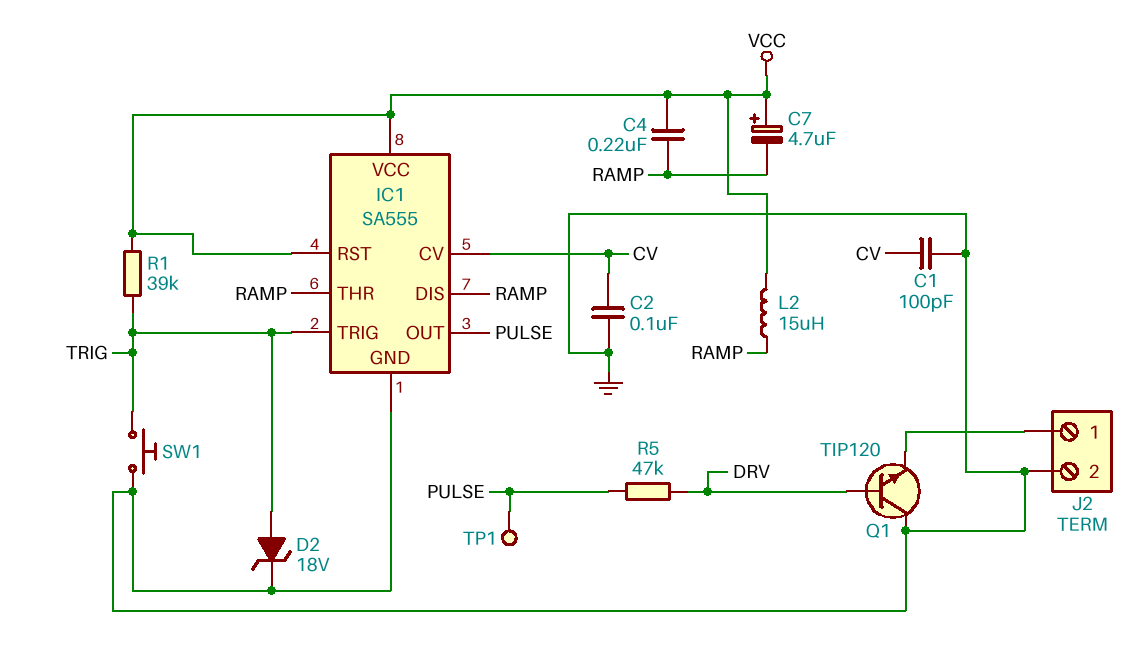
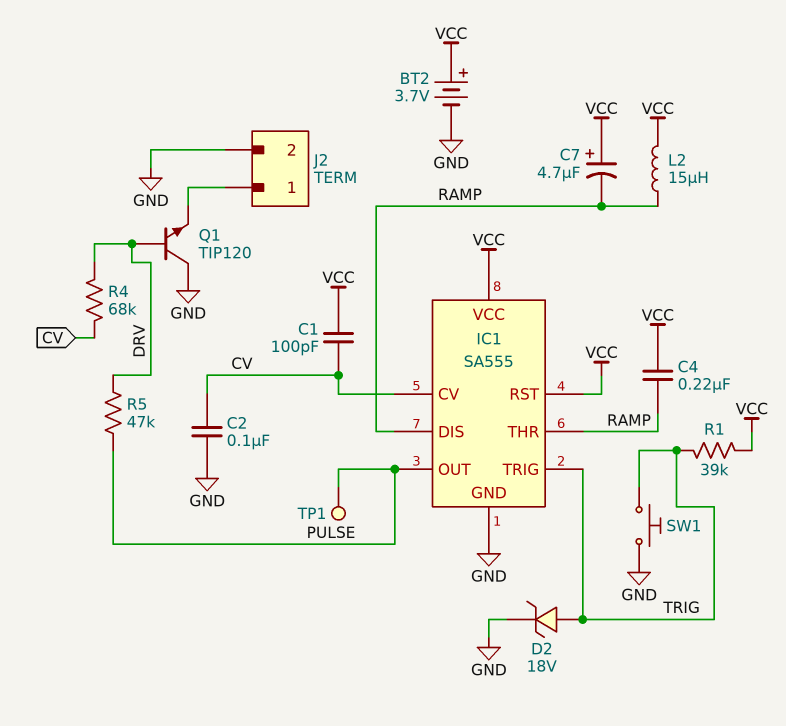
BT2: none -> 3.7V (plus VCC, minus GND)
C1: 100pF (CV, GND) -> 100pF (CV, VCC)
R4: none -> 68k (CV, DRV)

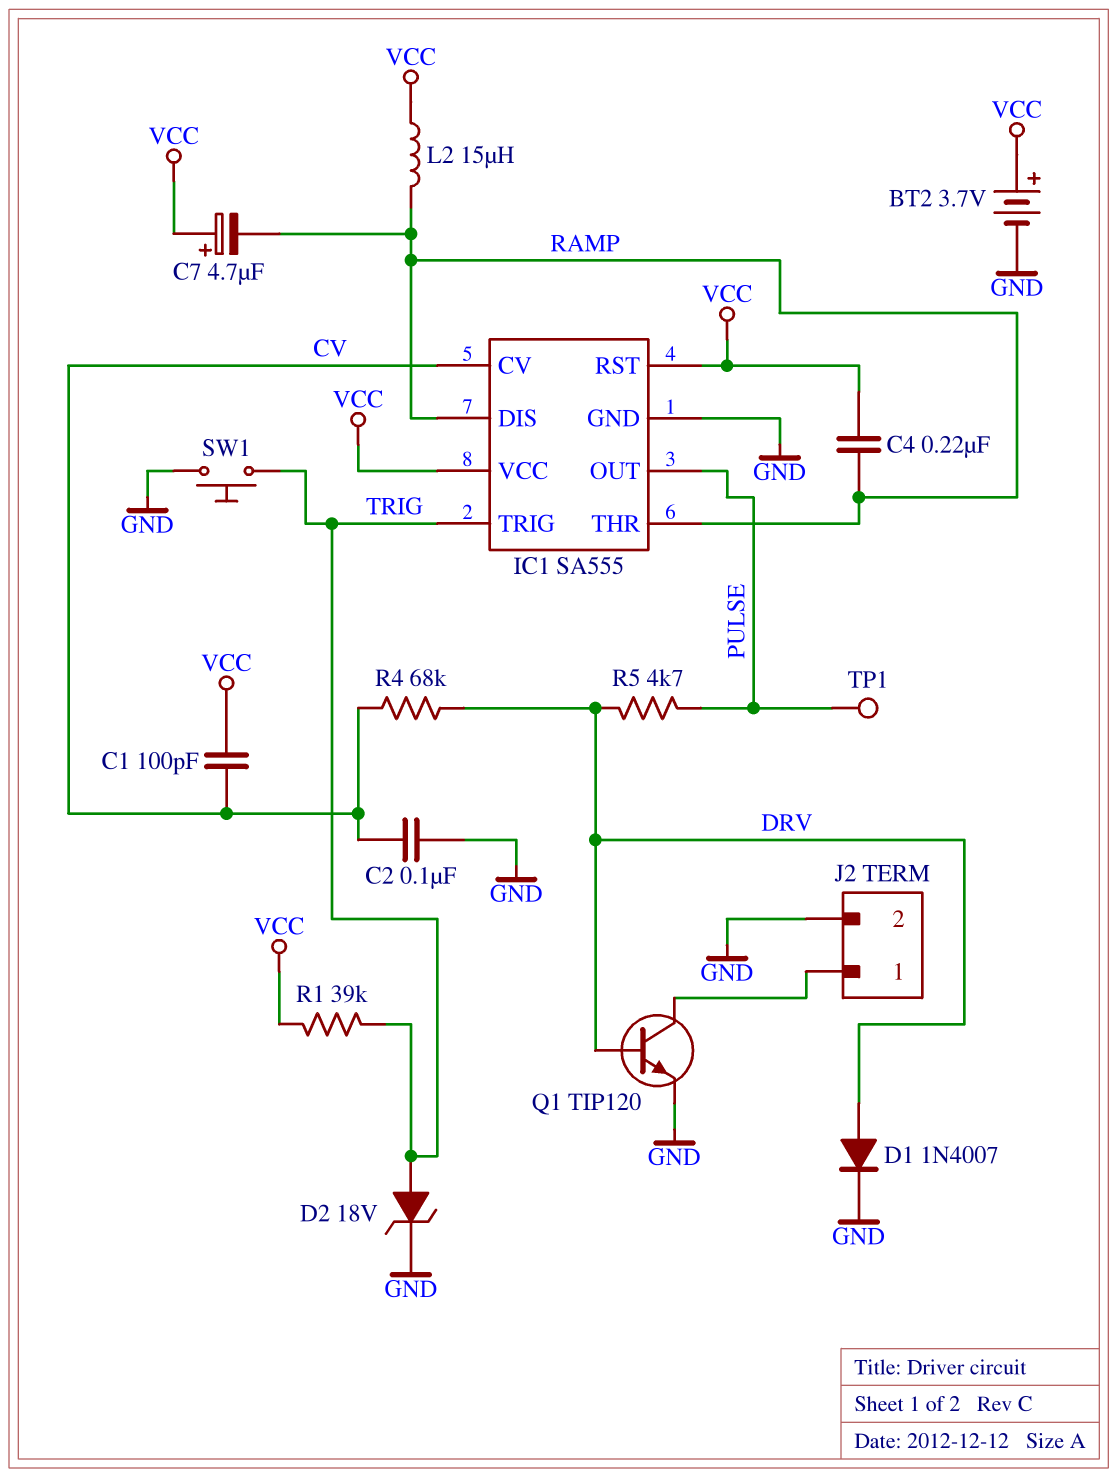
D1: none -> diode 1N4007 (A DRV, K GND)
Q1: NPN TIP120 (B DRV, C GND, E J2/1) -> NPN TIP120 (B DRV, C J2/1, E GND)
R5: 47k (DRV, PULSE) -> 4.7k (DRV, PULSE)

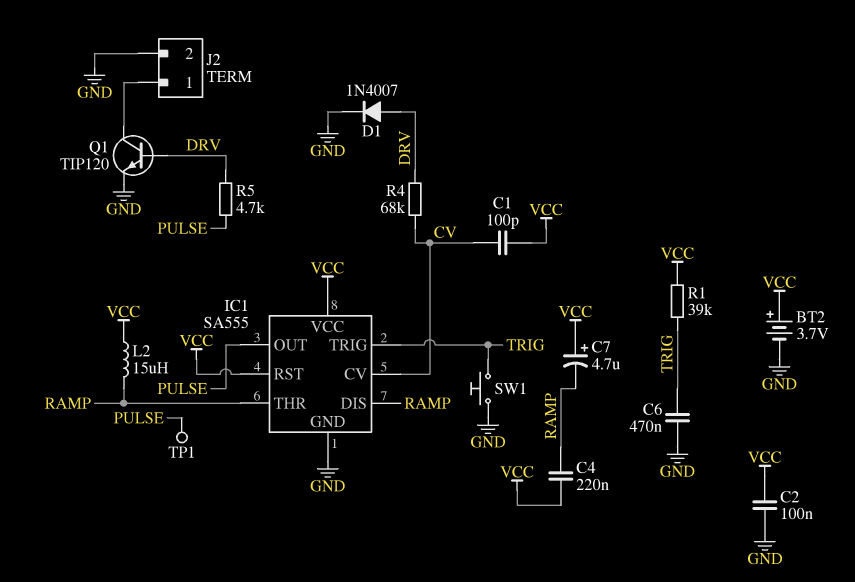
C2: 100nF (CV, GND) -> 100nF (GND, VCC)
C6: none -> 470nF (GND, TRIG)
D2: zener 18V (A TRIG, K GND) -> none

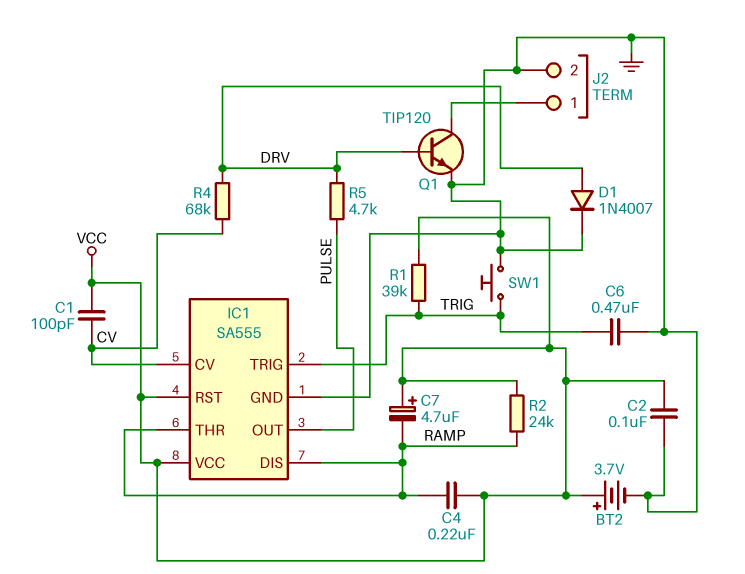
L2: 15uH (RAMP, VCC) -> none
R2: none -> 24k (RAMP, VCC)
TP1: test point (PULSE) -> none

